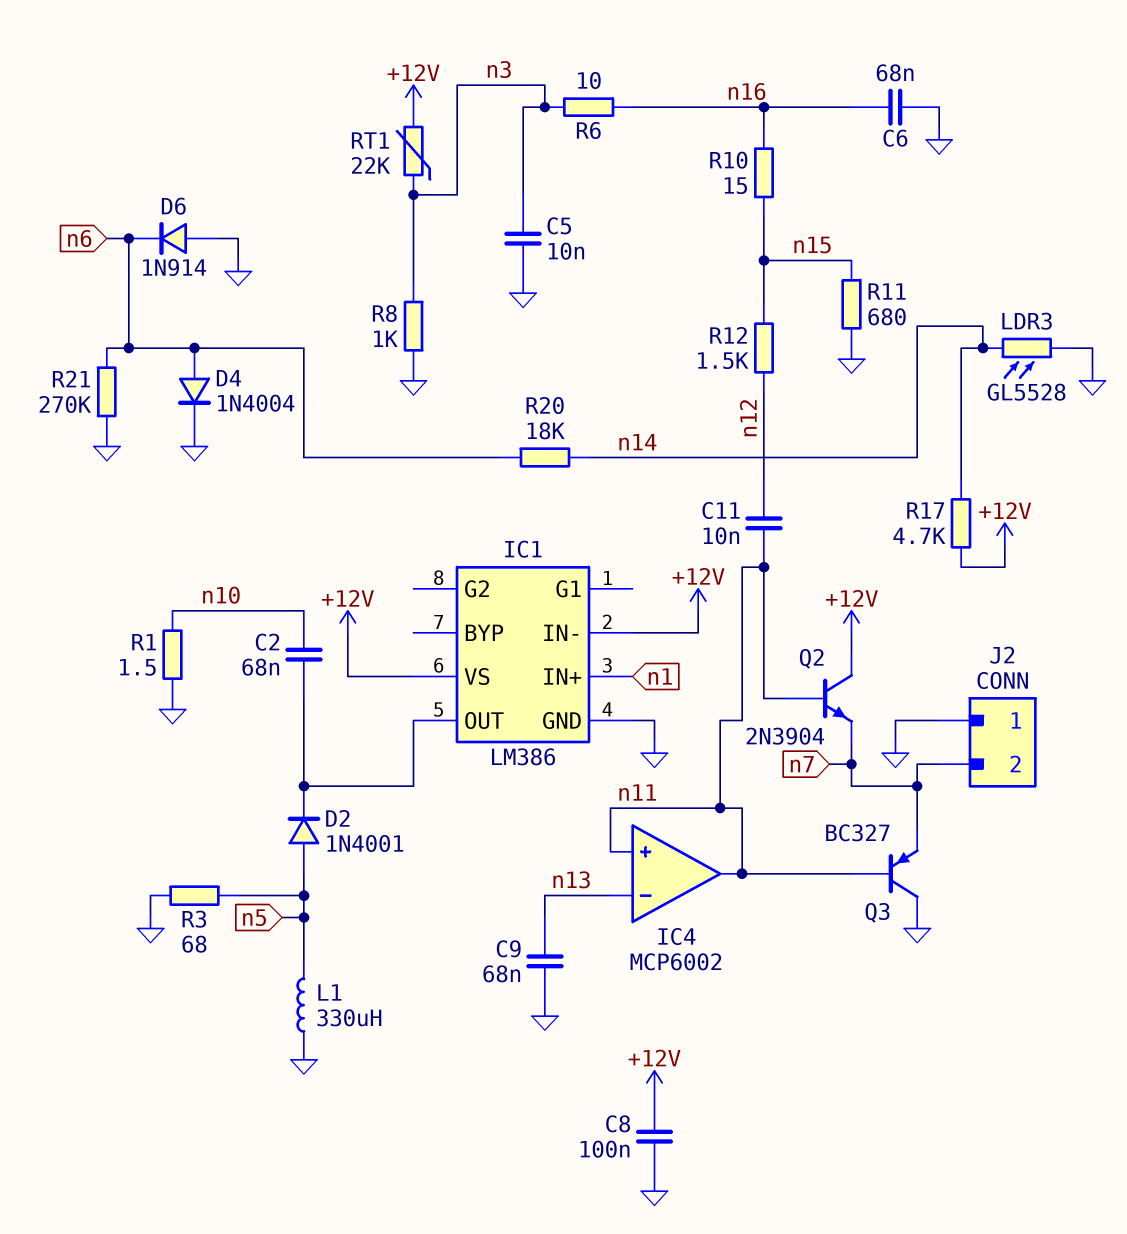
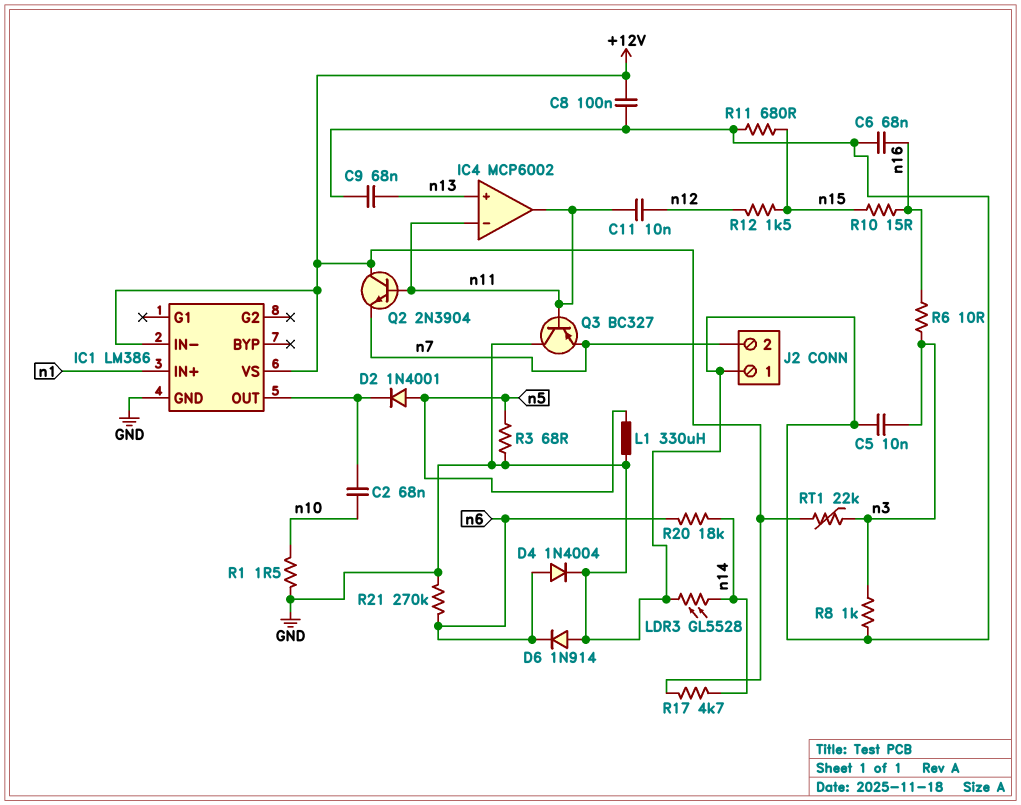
IC4 pin in+: n11 -> n13
IC4 pin in-: n13 -> n11

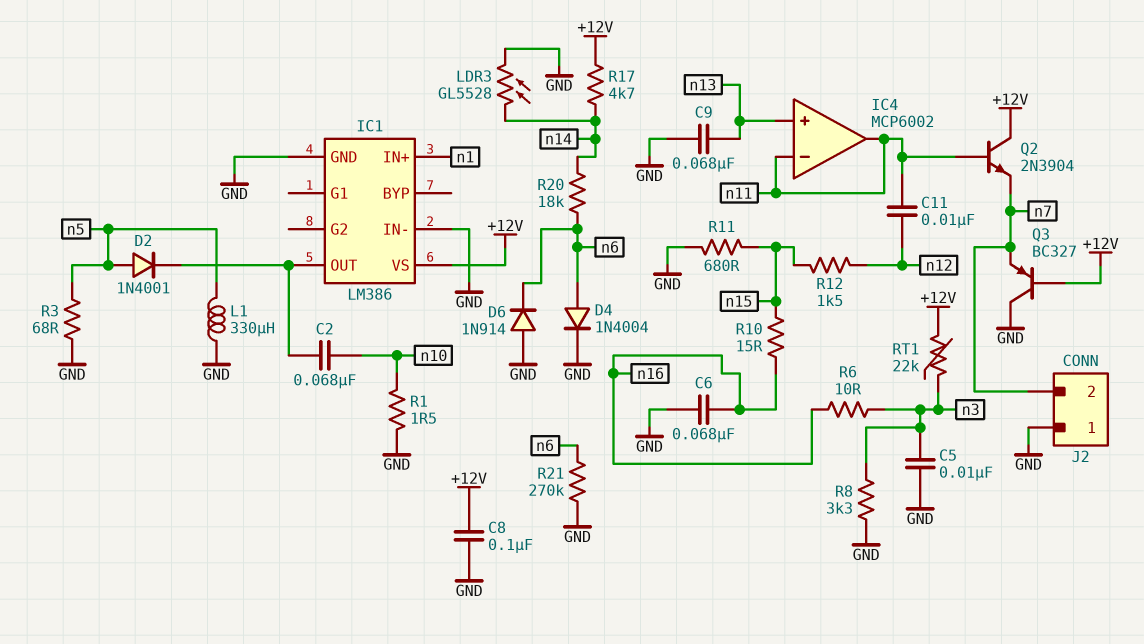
IC1 pin IN-: +12V -> GND
Q3: PNP BC327 (B n11, C GND, E n7) -> PNP BC327 (B +12V, C GND, E n7)
R8: 1k (GND, n3) -> 3.3k (GND, n3)

